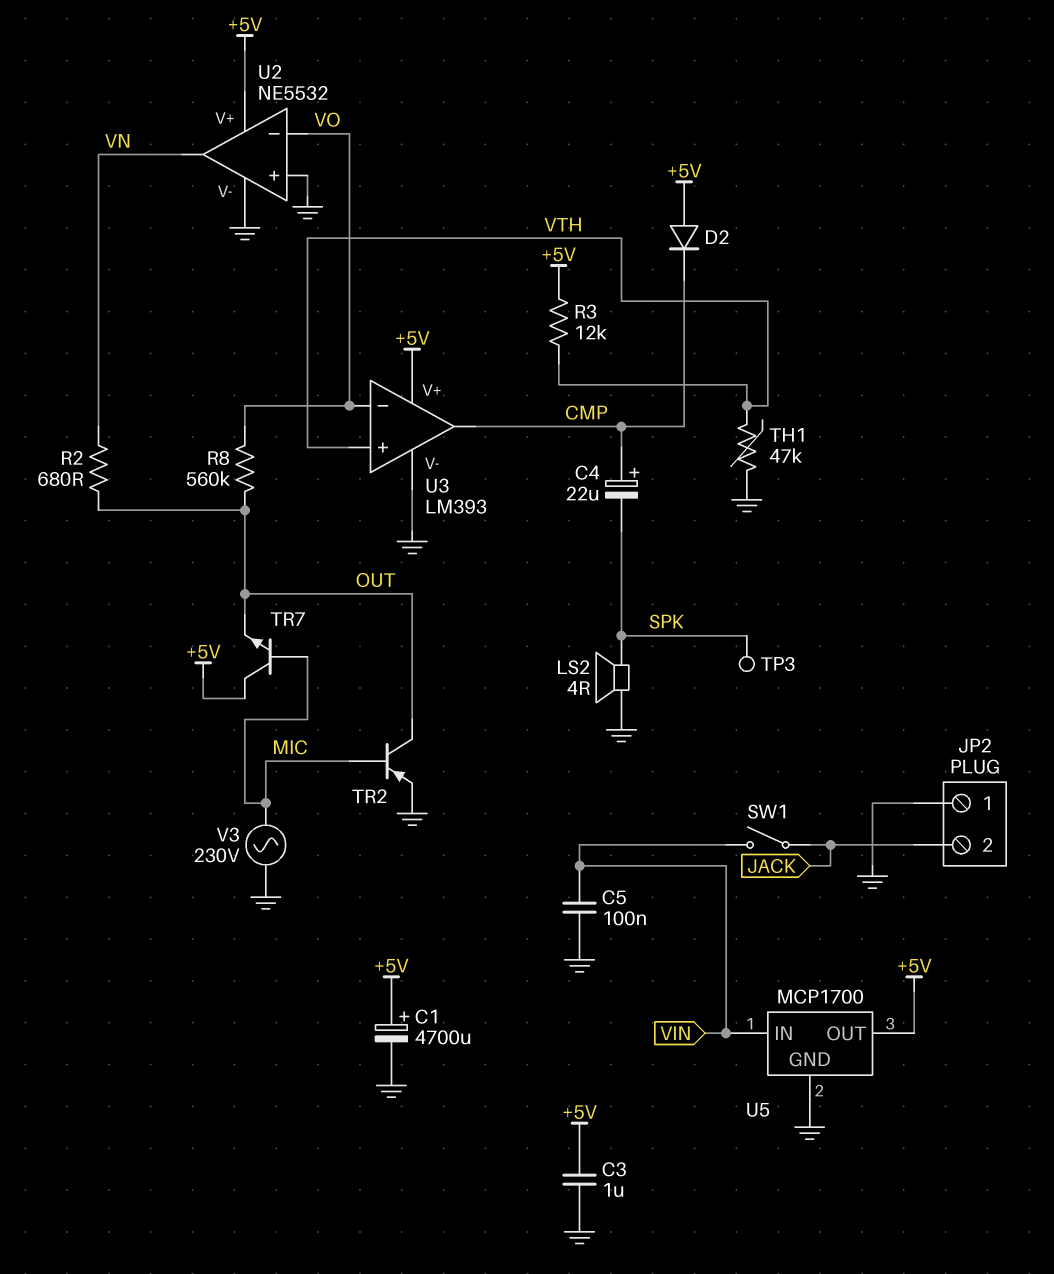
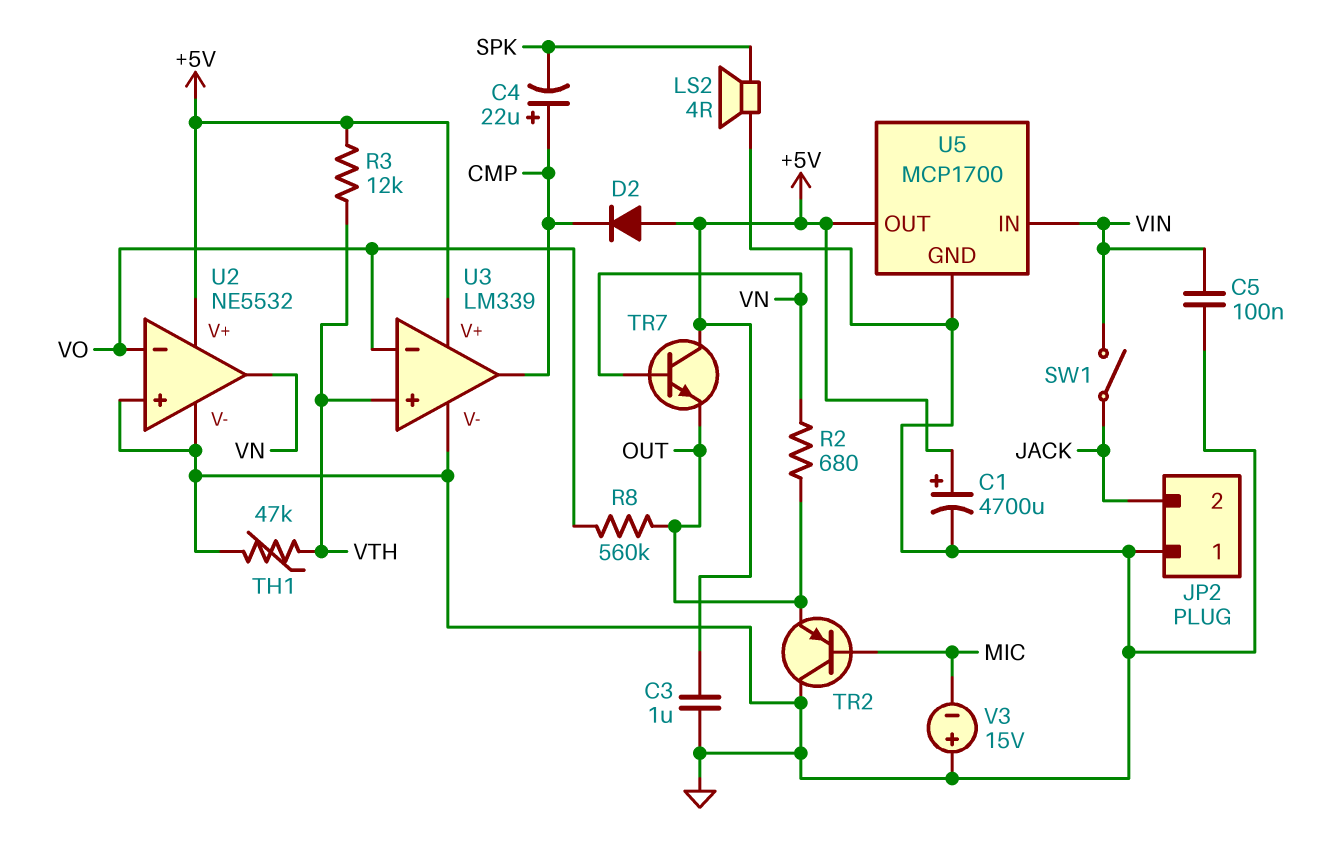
TP3: test point (SPK) -> none
TR2: PNP (B MIC, C OUT, E GND) -> PNP (B MIC, C GND, E OUT)
TR7: NPN (B MIC, C +5V, E OUT) -> NPN (B VN, C +5V, E OUT)
U3: LM393 -> LM339
V3: AC 230V (GND, MIC) -> 15V (plus GND, minus MIC)

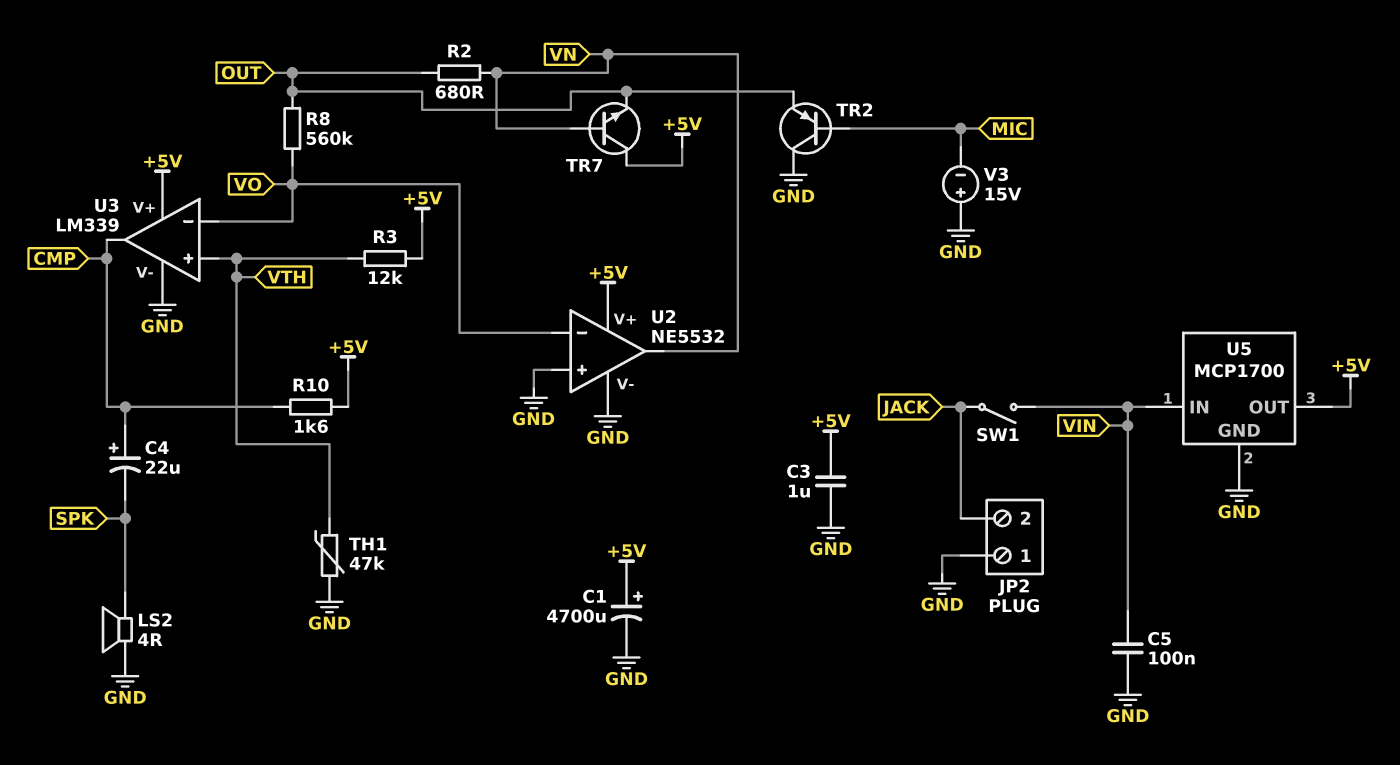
D2: diode (A +5V, K CMP) -> none
R10: none -> 1.6k (+5V, CMP)

